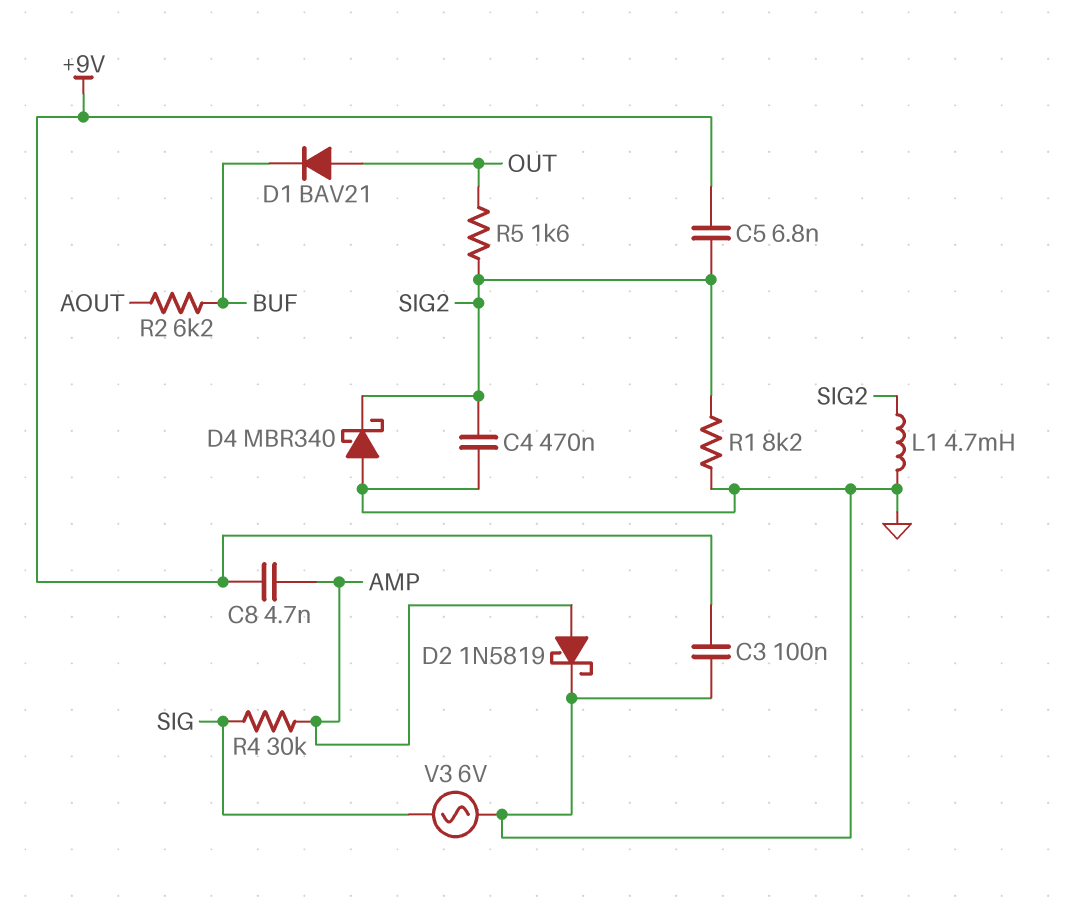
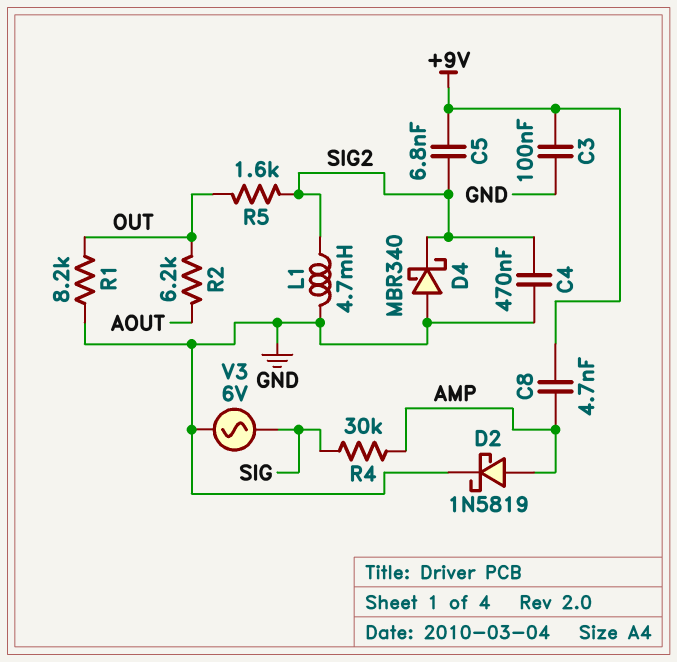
D1: diode BAV21 (A OUT, K BUF) -> none
R1: 8.2k (GND, SIG2) -> 8.2k (GND, OUT)
R2: 6.2k (AOUT, BUF) -> 6.2k (AOUT, OUT)

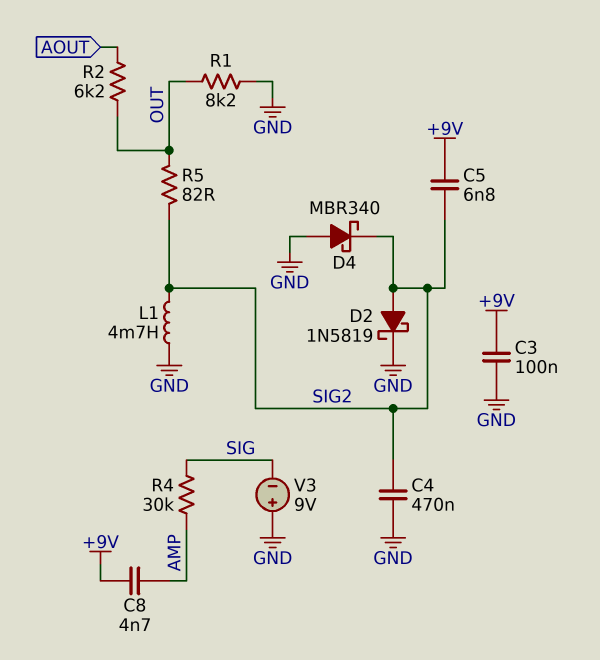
D2: schottky 1N5819 (A AMP, K GND) -> schottky 1N5819 (A SIG2, K GND)
R5: 1.6k (OUT, SIG2) -> 82 (OUT, SIG2)
V3: AC 6V (GND, SIG) -> 9V (plus GND, minus SIG)

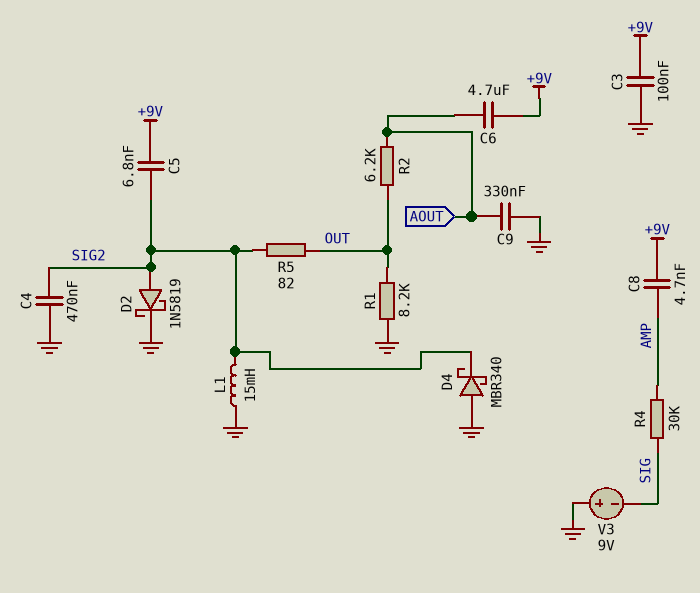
C6: none -> 4.7uF (+9V, AOUT)
C9: none -> 330nF (AOUT, GND)
L1: 4.7mH (GND, SIG2) -> 15mH (GND, SIG2)

